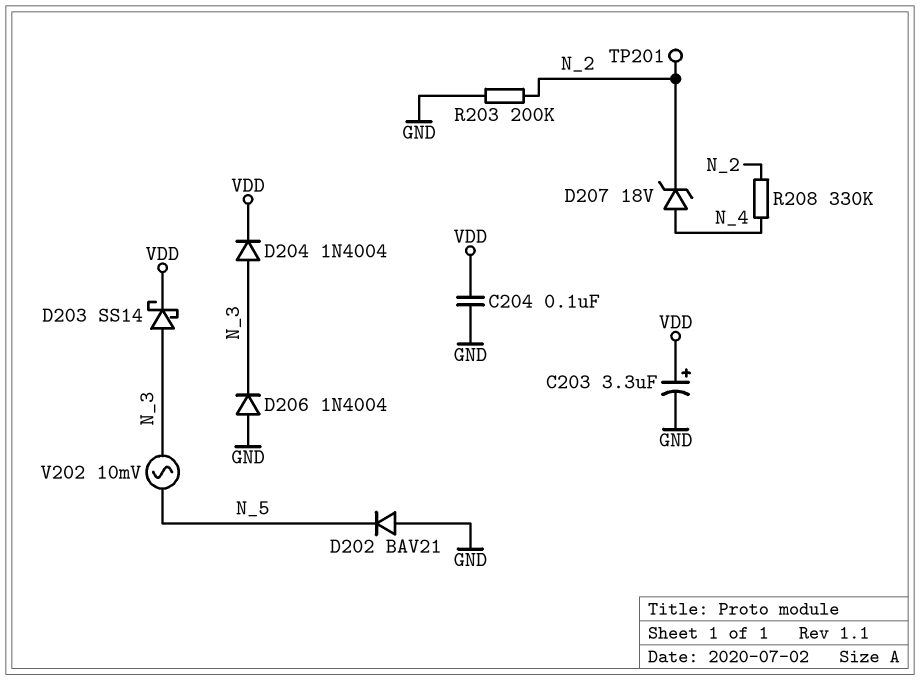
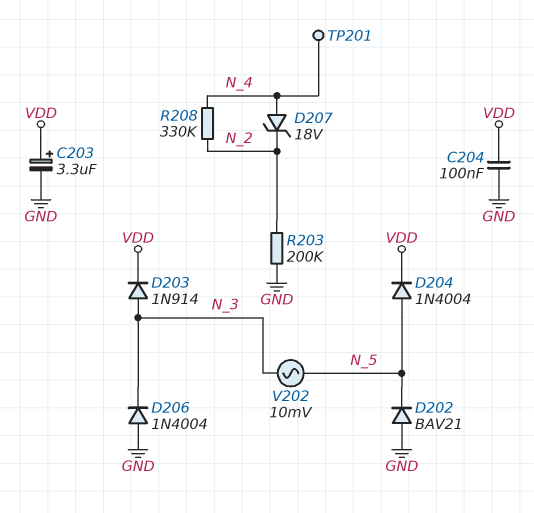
D203: schottky SS14 (A N_3, K VDD) -> diode 1N914 (A N_3, K VDD)
D204: diode 1N4004 (A N_3, K VDD) -> diode 1N4004 (A N_5, K VDD)
TP201: test point (N_2) -> test point (N_4)

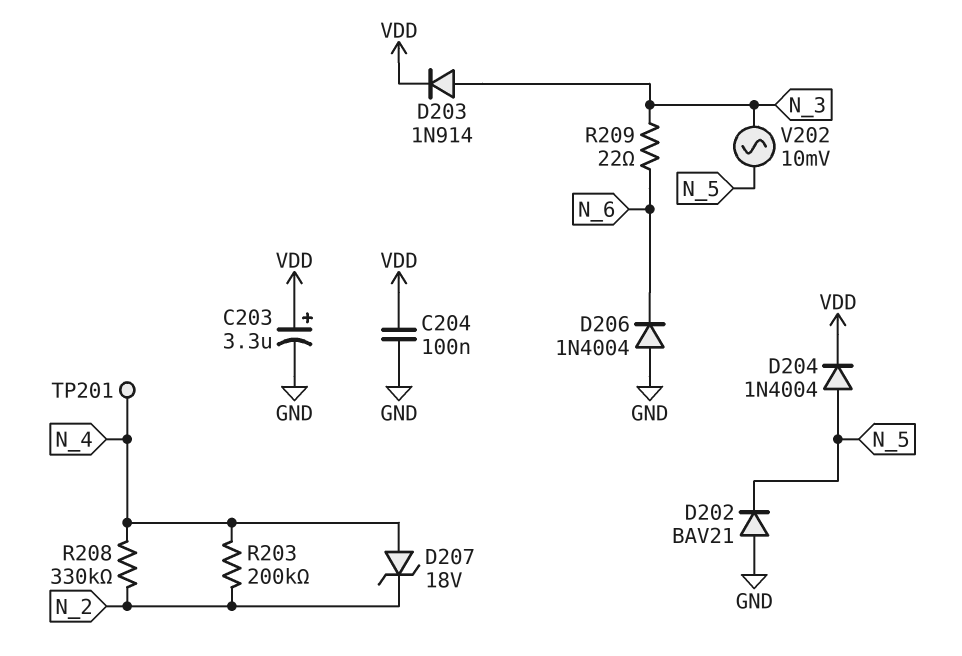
D206: diode 1N4004 (A GND, K N_3) -> diode 1N4004 (A GND, K N_6)
R203: 200k (GND, N_2) -> 200k (N_2, N_4)
R209: none -> 22 (N_3, N_6)

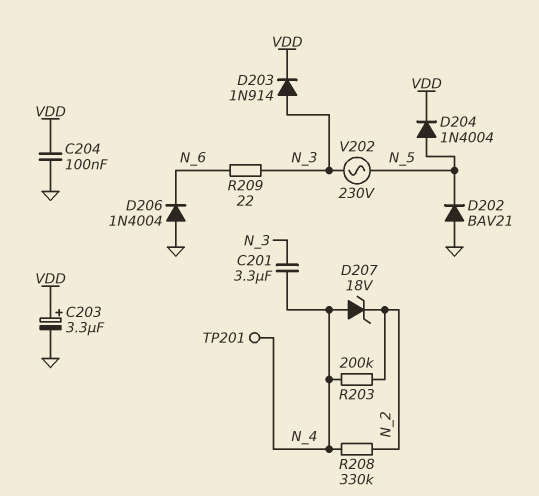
C201: none -> 3.3uF (N_3, N_4)
V202: AC 10mV (N_3, N_5) -> AC 230V (N_3, N_5)

